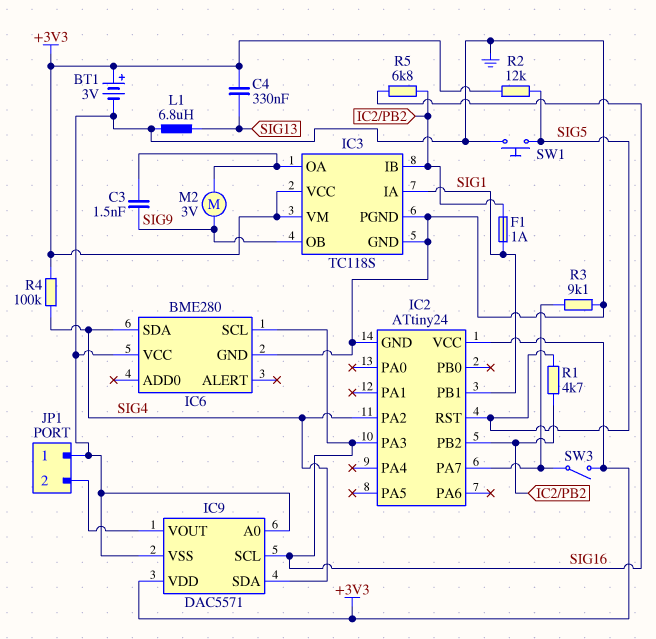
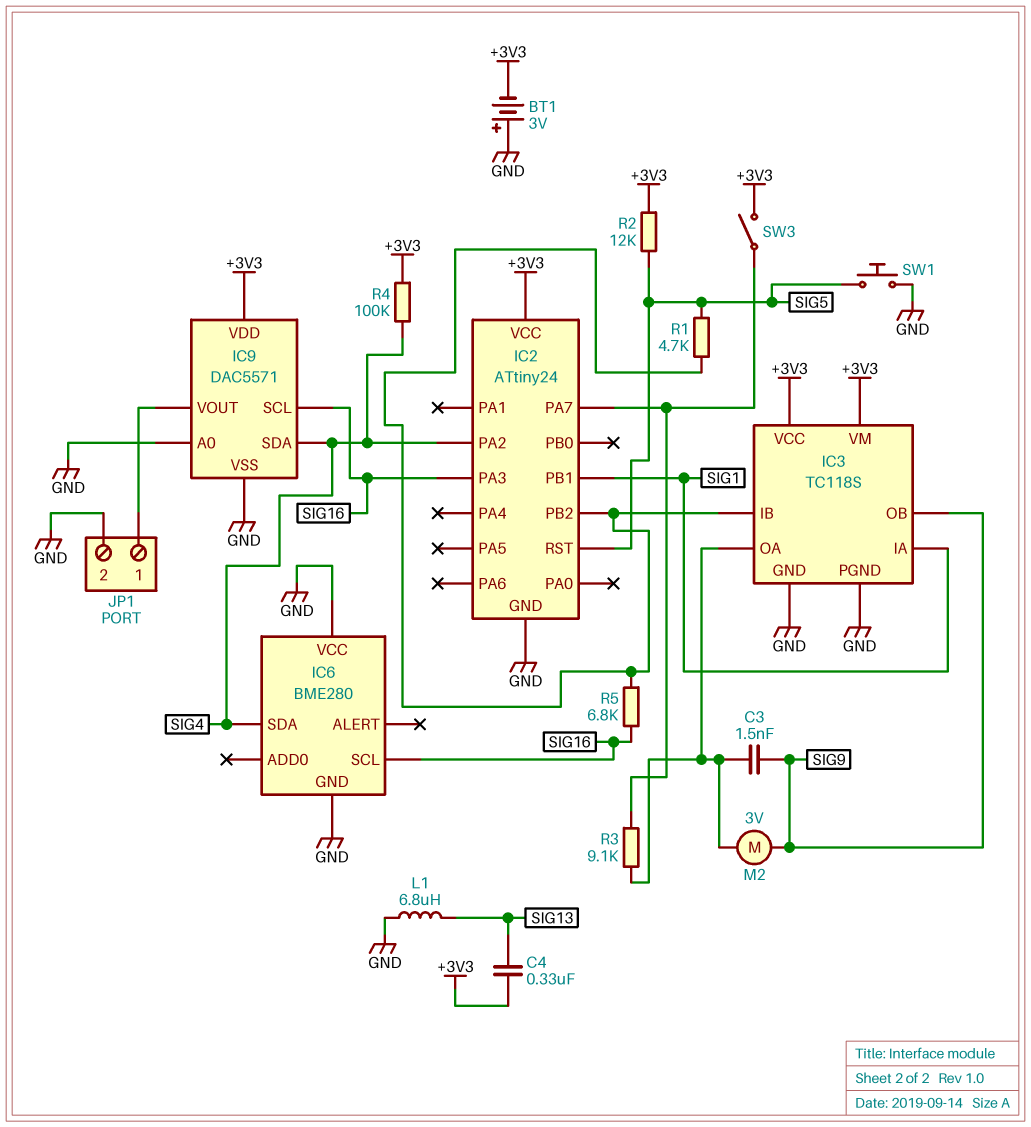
BT1: 3V (plus +3V3, minus GND) -> 3V (plus GND, minus +3V3)
F1: 1A (IC2/PB2, SIG1) -> none
JP1 pin 1: GND -> IC9/VOUT
JP1 pin 2: IC9/VOUT -> GND
R3: 9.1k (GND, IC2/PA7) -> 9.1k (IC2/PA7, IC3/OA)

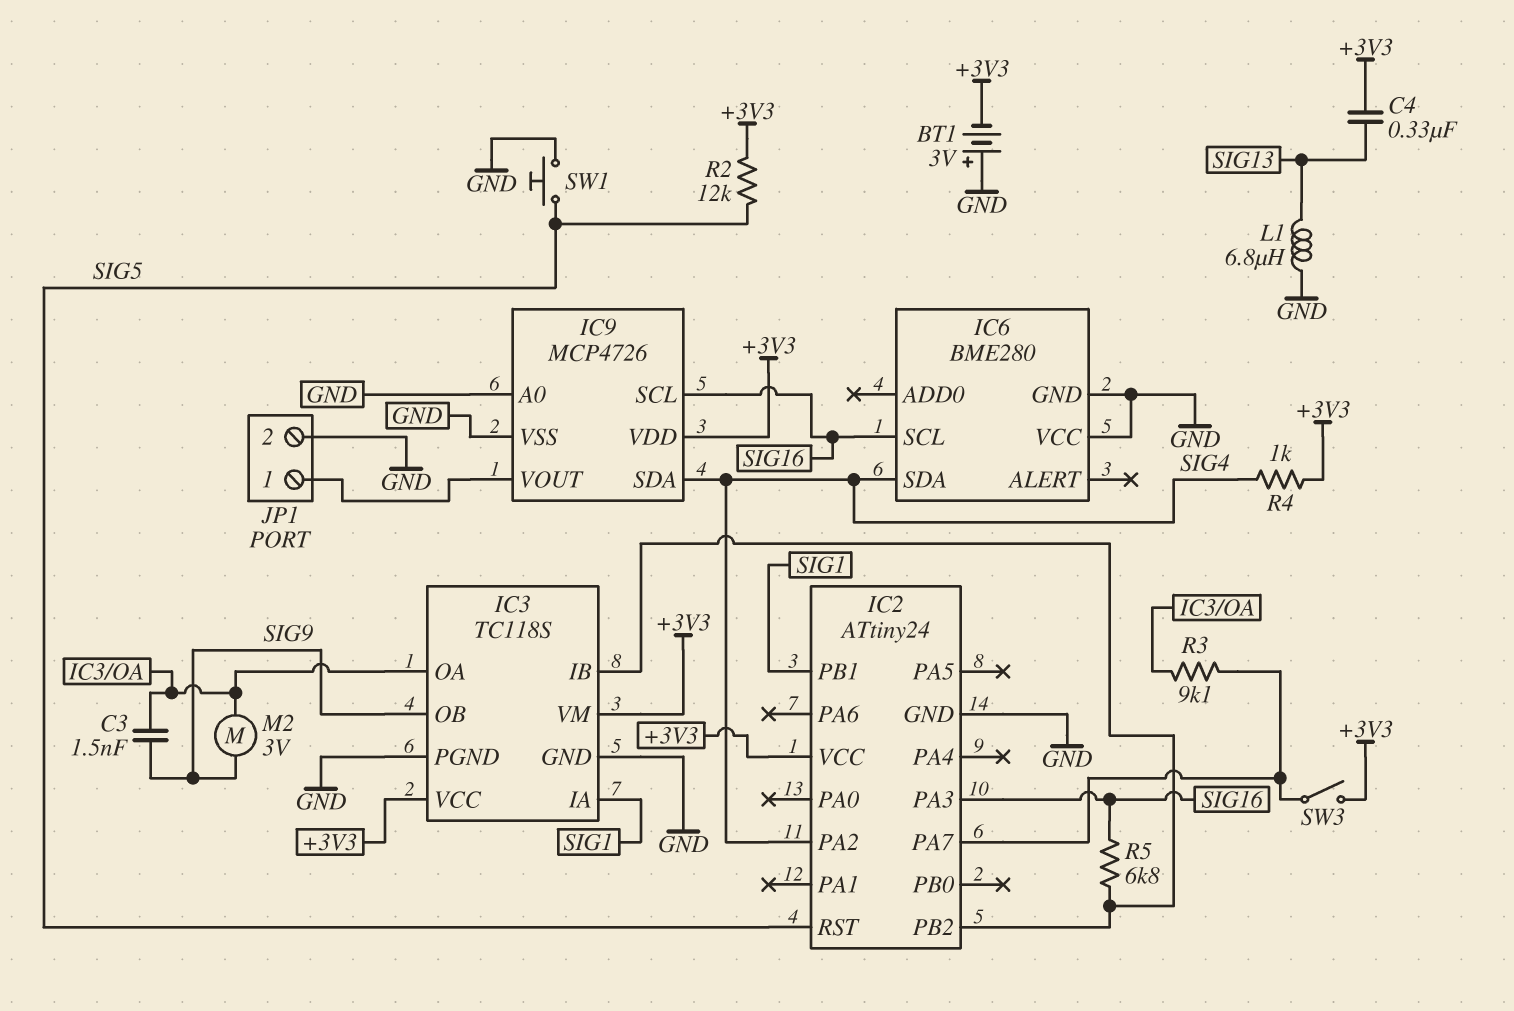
IC9: DAC5571 -> MCP4726
R1: 4.7k (IC2/PB2, SIG5) -> none
R4: 100k (+3V3, SIG4) -> 1k (+3V3, SIG4)

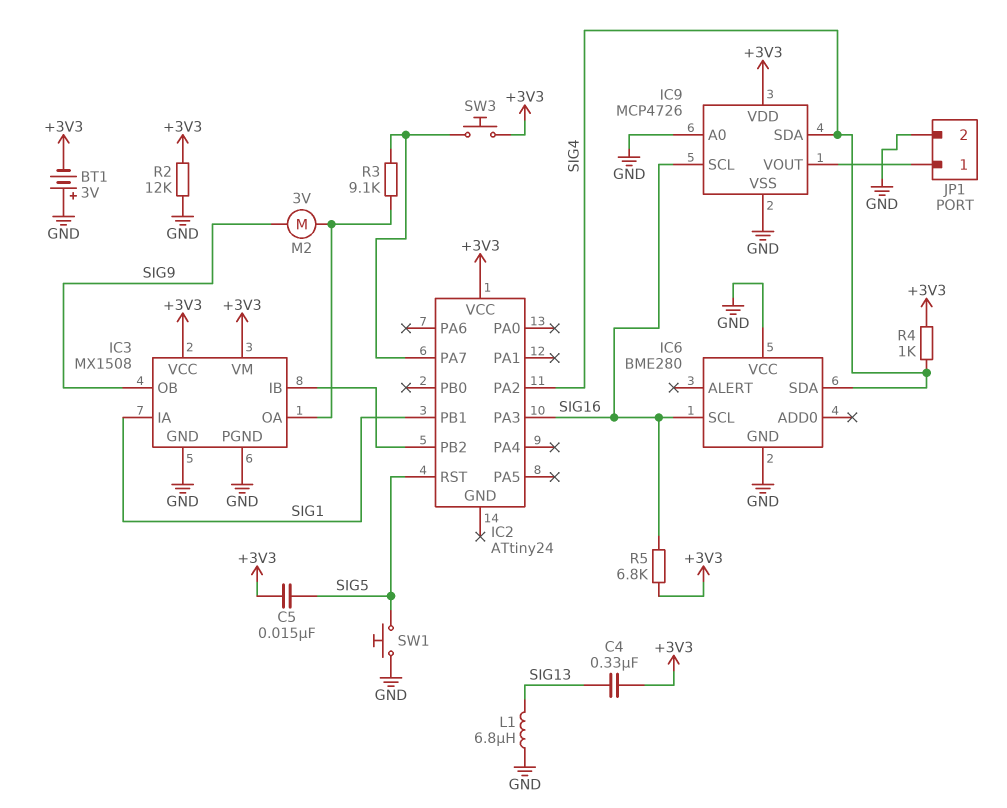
C3: 1.5nF (IC3/OA, SIG9) -> none
C5: none -> 15nF (+3V3, SIG5)
IC2 pin GND: GND -> none
IC3: TC118S -> MX1508
R2: 12k (+3V3, SIG5) -> 12k (+3V3, GND)
R5: 6.8k (IC2/PB2, SIG16) -> 6.8k (+3V3, SIG16)
SW3: switch (+3V3, IC2/PA7) -> button (+3V3, IC2/PA7)

